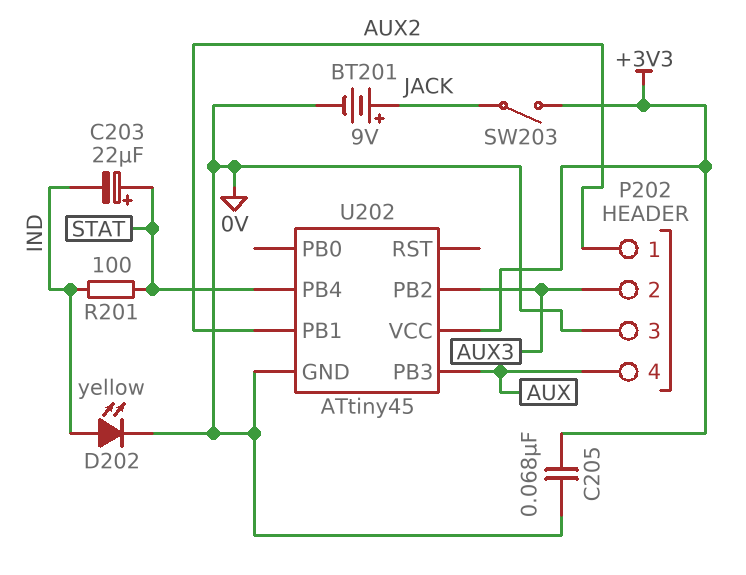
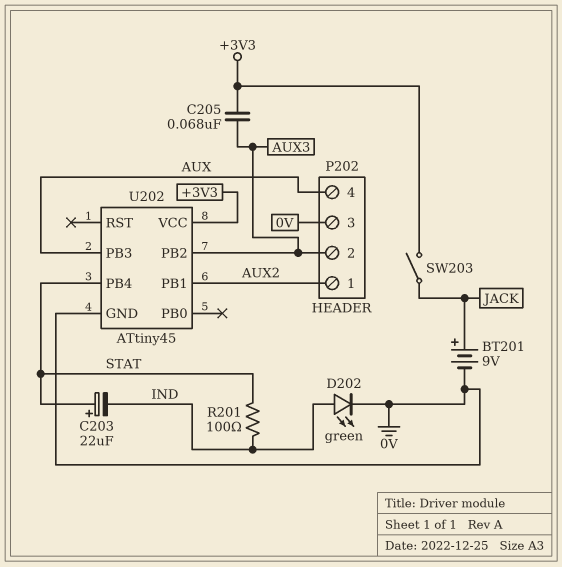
C205: 68nF (+3V3, 0V) -> 68nF (+3V3, AUX3)
D202: LED yellow (A IND, K 0V) -> LED green (A IND, K 0V)

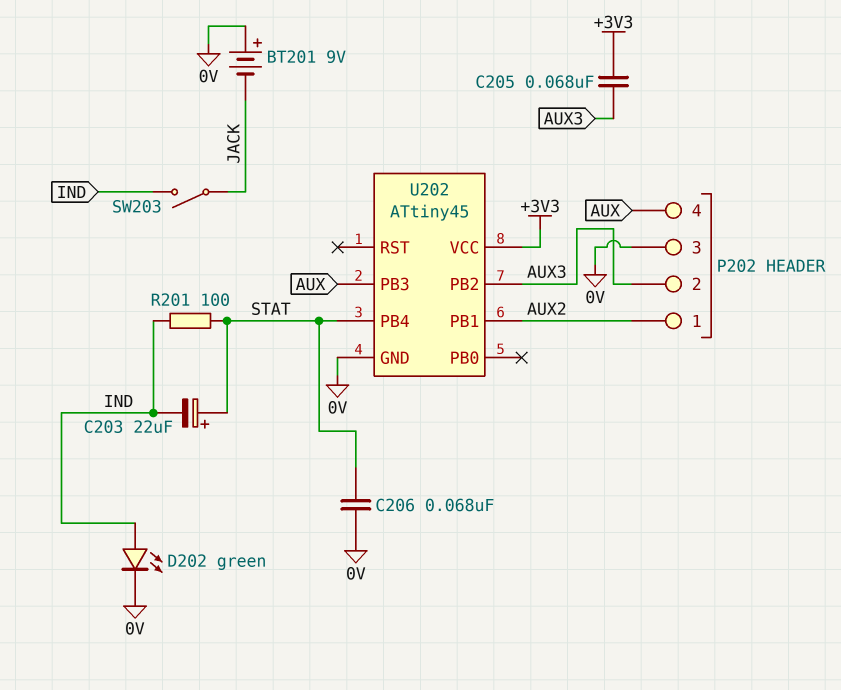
BT201: 9V (plus JACK, minus 0V) -> 9V (plus 0V, minus JACK)
C206: none -> 68nF (0V, STAT)
SW203: switch (+3V3, JACK) -> switch (IND, JACK)

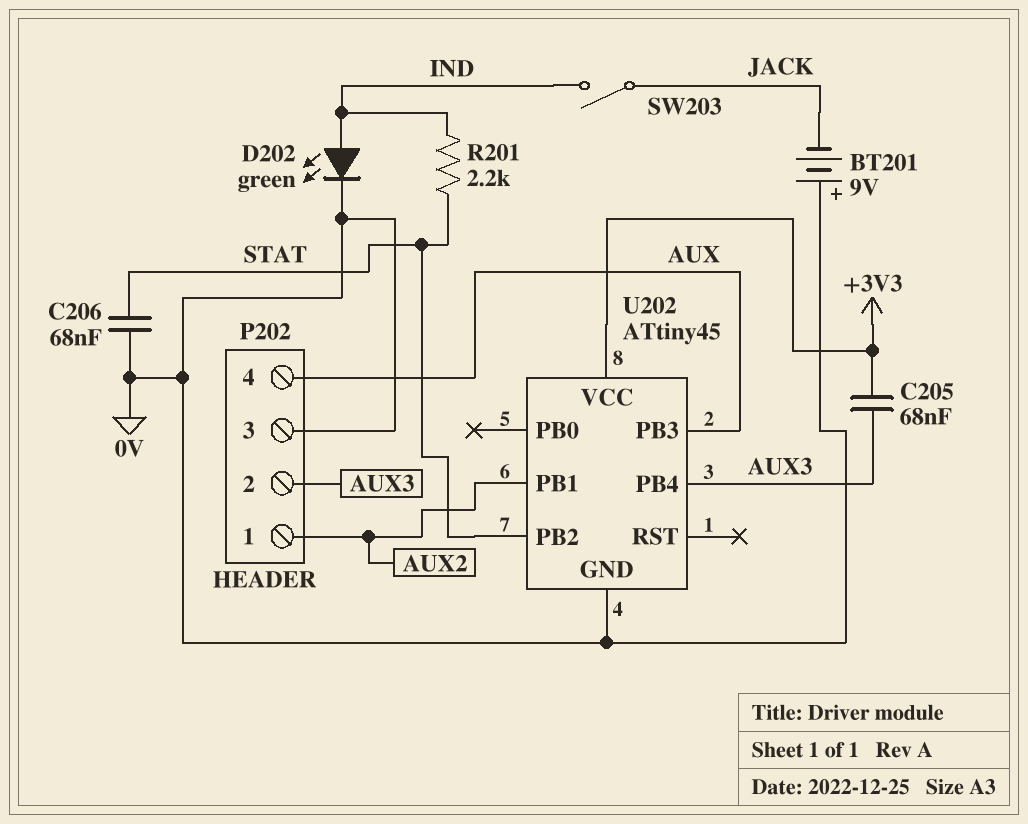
C203: 22uF (plus STAT, minus IND) -> none
R201: 100 (IND, STAT) -> 2.2k (IND, STAT)
U202 pin PB2: AUX3 -> STAT
U202 pin PB4: STAT -> AUX3

